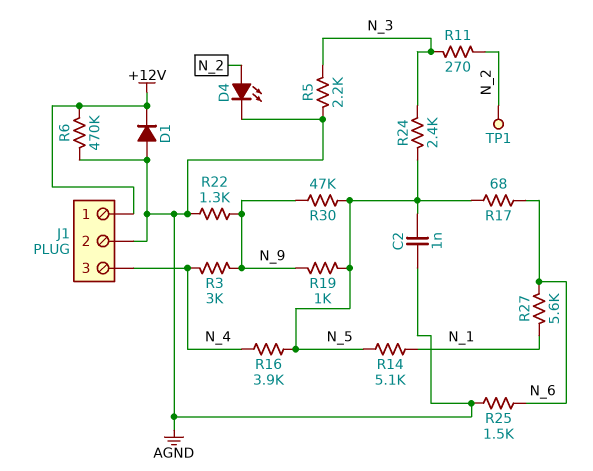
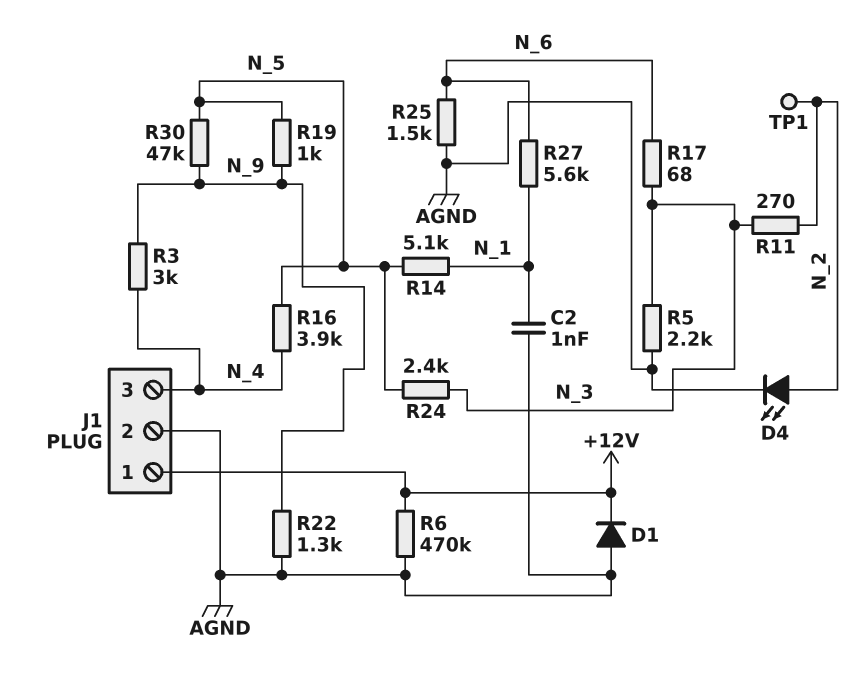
C2: 1nF (AGND, N_5) -> 1nF (AGND, N_1)
R17: 68 (N_5, N_6) -> 68 (N_3, N_6)

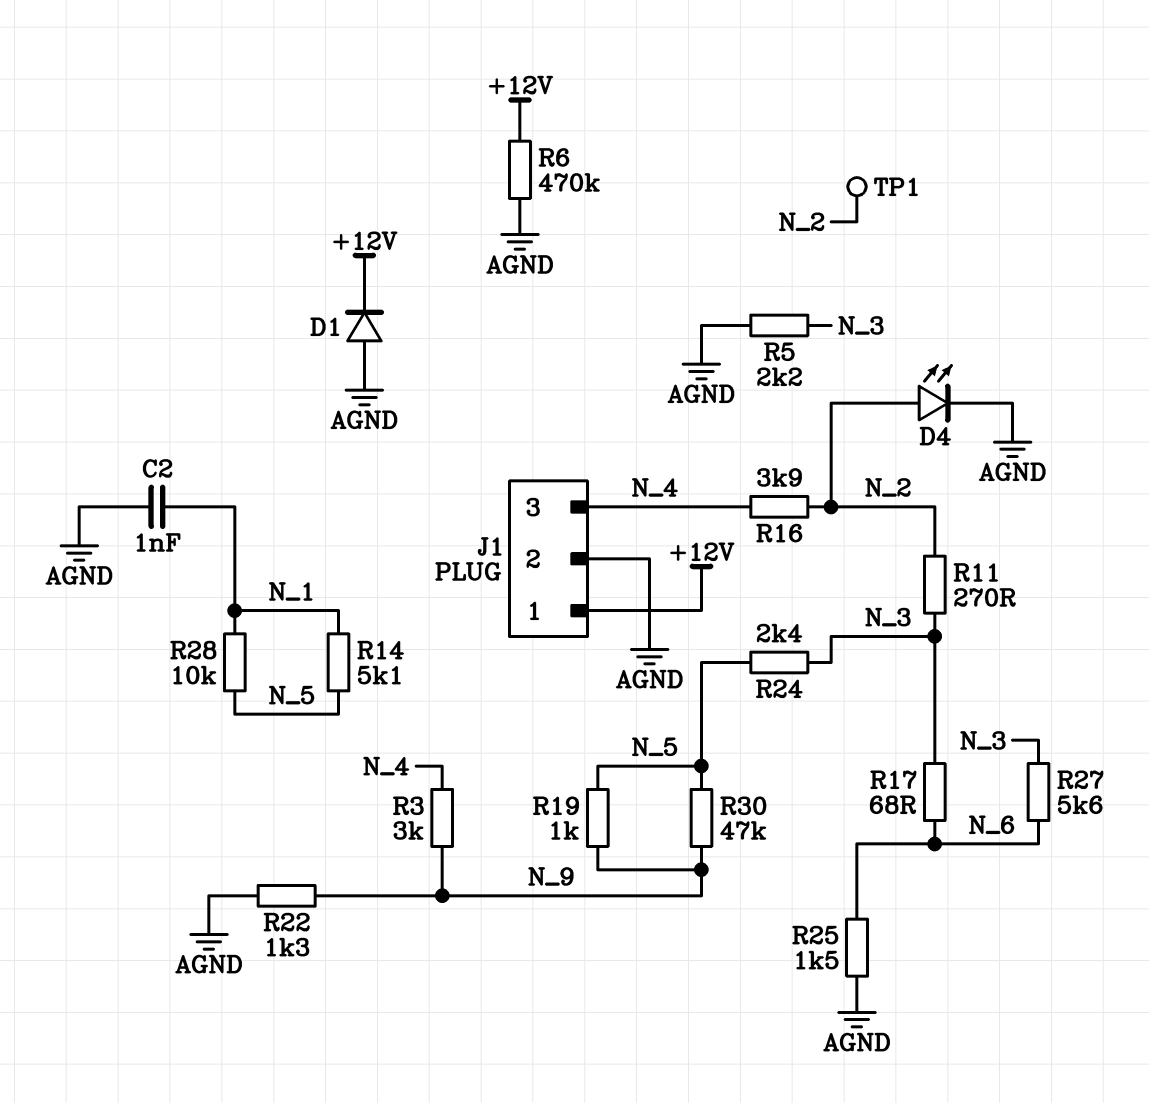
R16: 3.9k (N_4, N_5) -> 3.9k (N_2, N_4)
R27: 5.6k (N_1, N_6) -> 5.6k (N_3, N_6)
R28: none -> 10k (N_1, N_5)

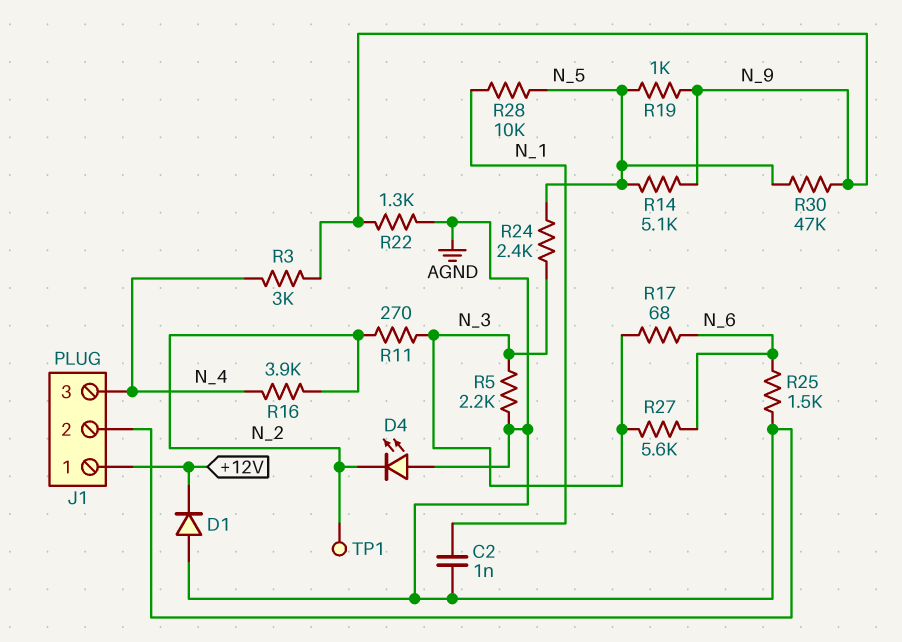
D4: LED (A N_2, K AGND) -> LED (A AGND, K N_2)
R6: 470k (+12V, AGND) -> none
R14: 5.1k (N_1, N_5) -> 5.1k (N_5, N_9)

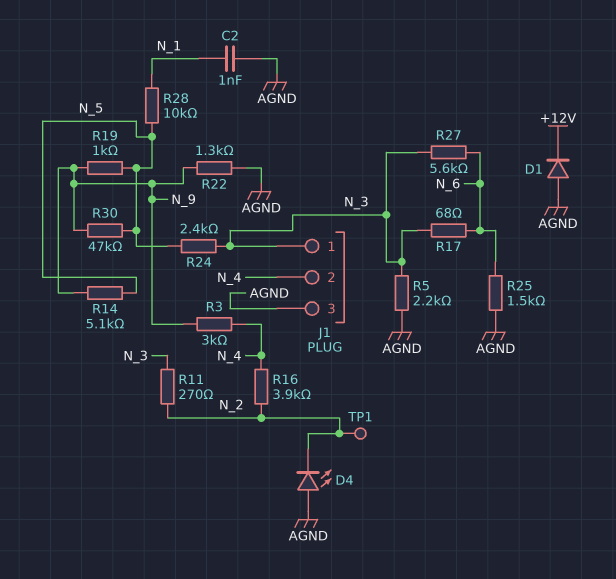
J1 pin 1: +12V -> N_3
J1 pin 2: AGND -> N_4
J1 pin 3: N_4 -> AGND

